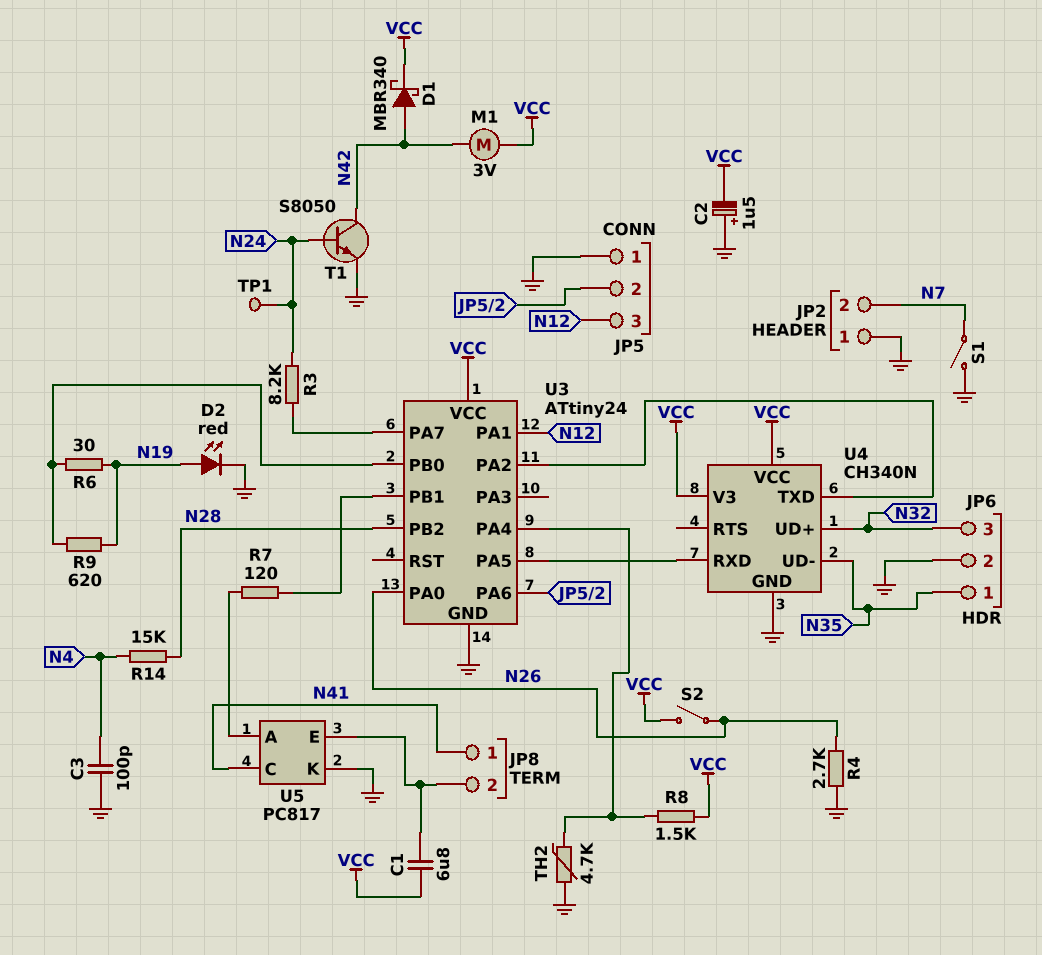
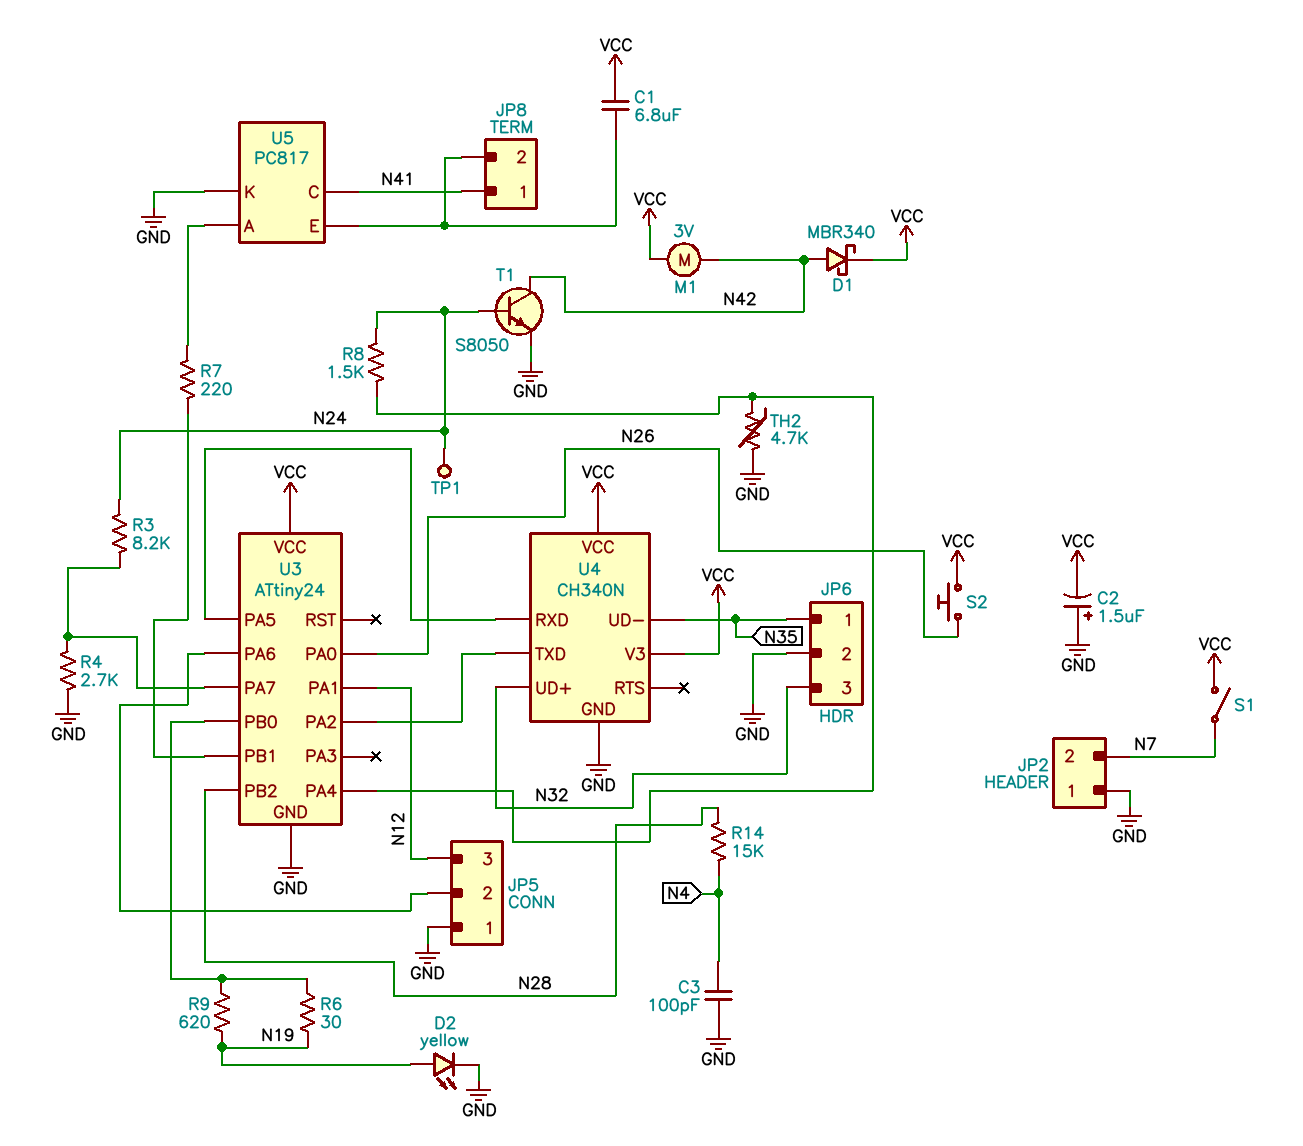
D2: LED red (A N19, K GND) -> LED yellow (A N19, K GND)
R4: 2.7k (GND, N26) -> 2.7k (GND, U3/PA7)
R7: 120 (U3/PB1, U5/A) -> 220 (U3/PB1, U5/A)
R8: 1.5k (U3/PA4, VCC) -> 1.5k (N24, U3/PA4)
S1: switch (GND, N7) -> switch (N7, VCC)
S2: switch (N26, VCC) -> button (N26, VCC)

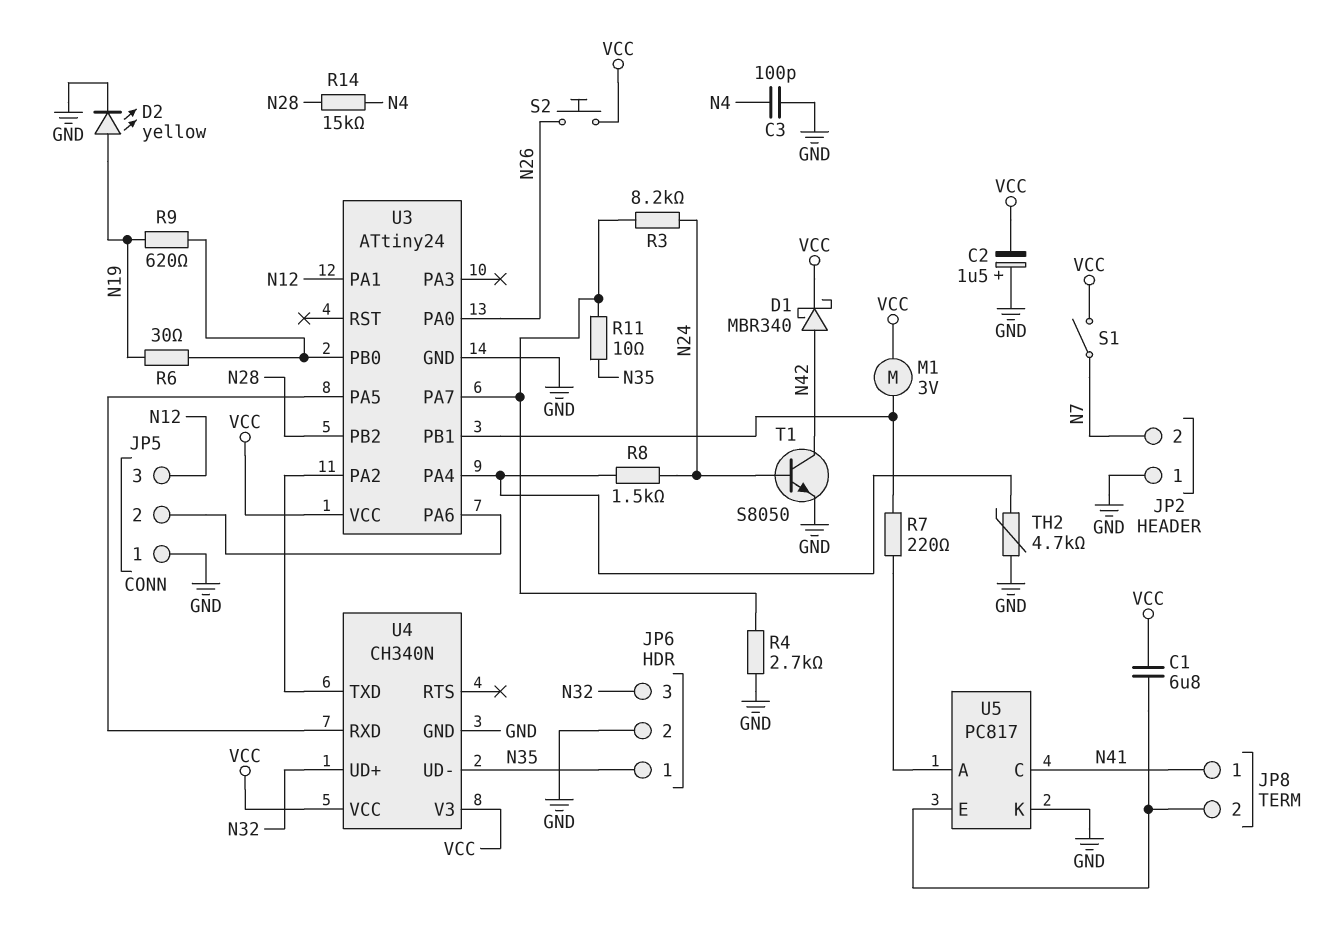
M1: motor 3V (N42, VCC) -> motor 3V (U3/PB1, VCC)
R11: none -> 10 (N35, U3/PA7)
TP1: test point (N24) -> none

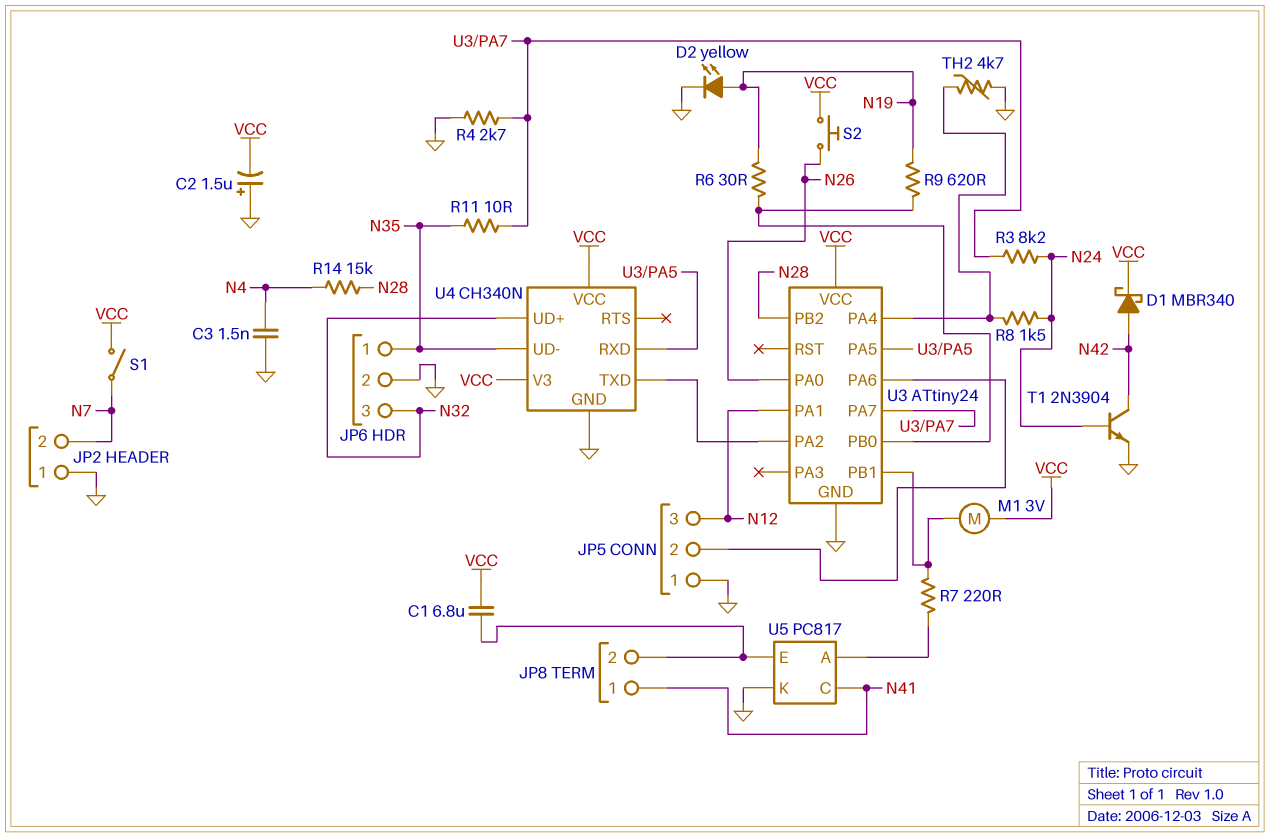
C3: 100pF (GND, N4) -> 1.5nF (GND, N4)
T1: NPN S8050 (B N24, C N42, E GND) -> NPN 2N3904 (B N24, C N42, E GND)

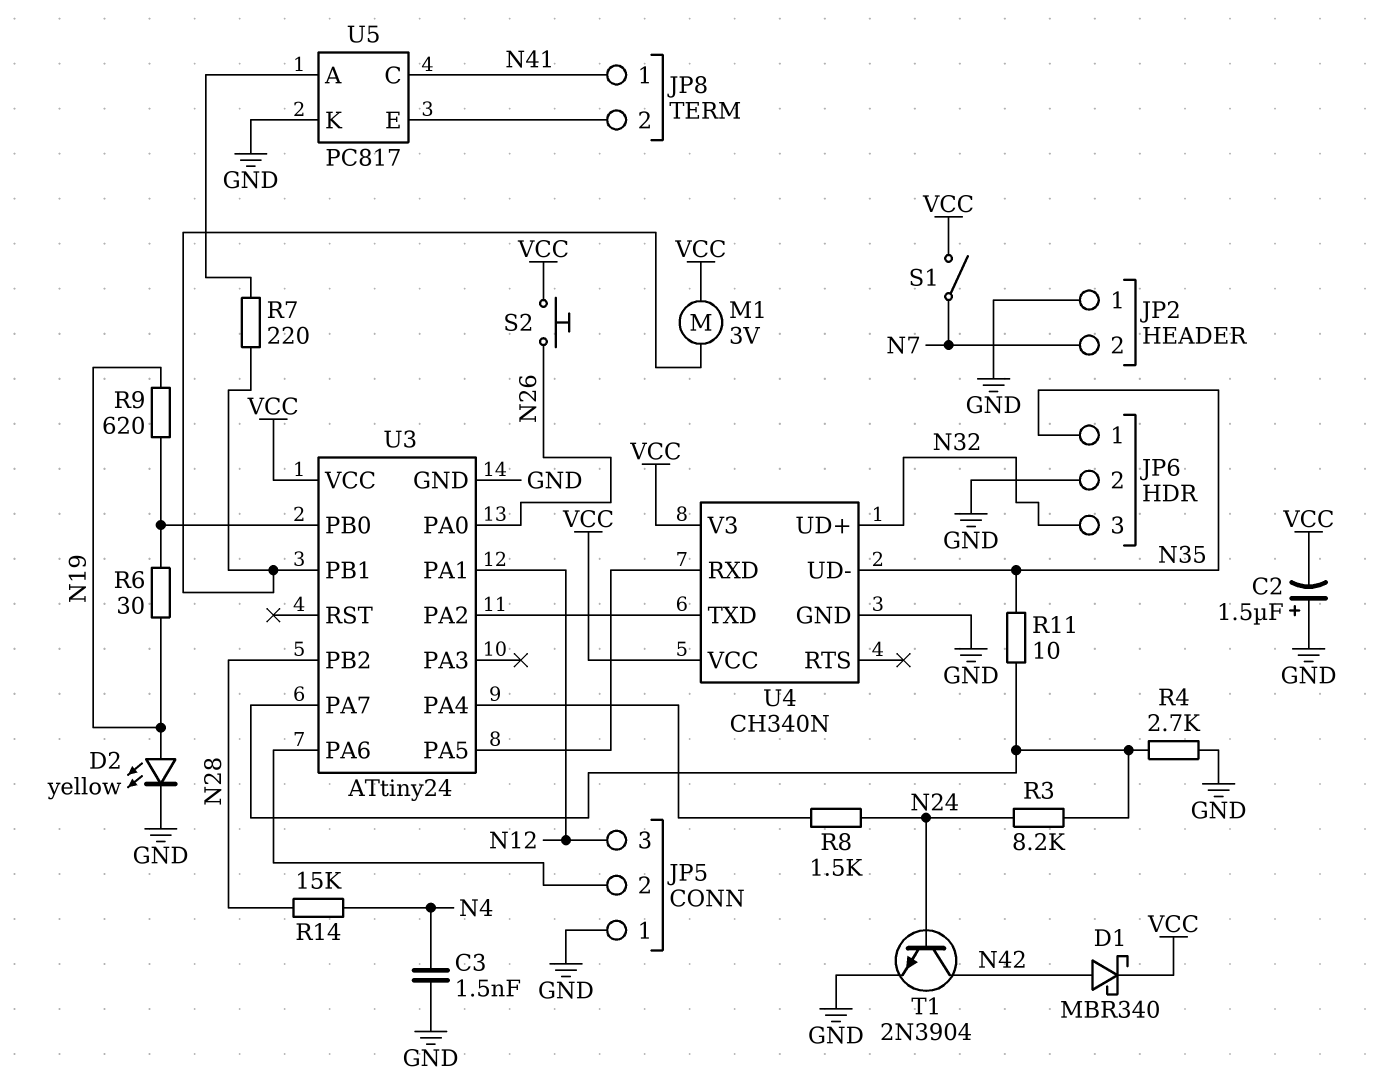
C1: 6.8uF (JP8/2, VCC) -> none
TH2: 4.7k (GND, U3/PA4) -> none

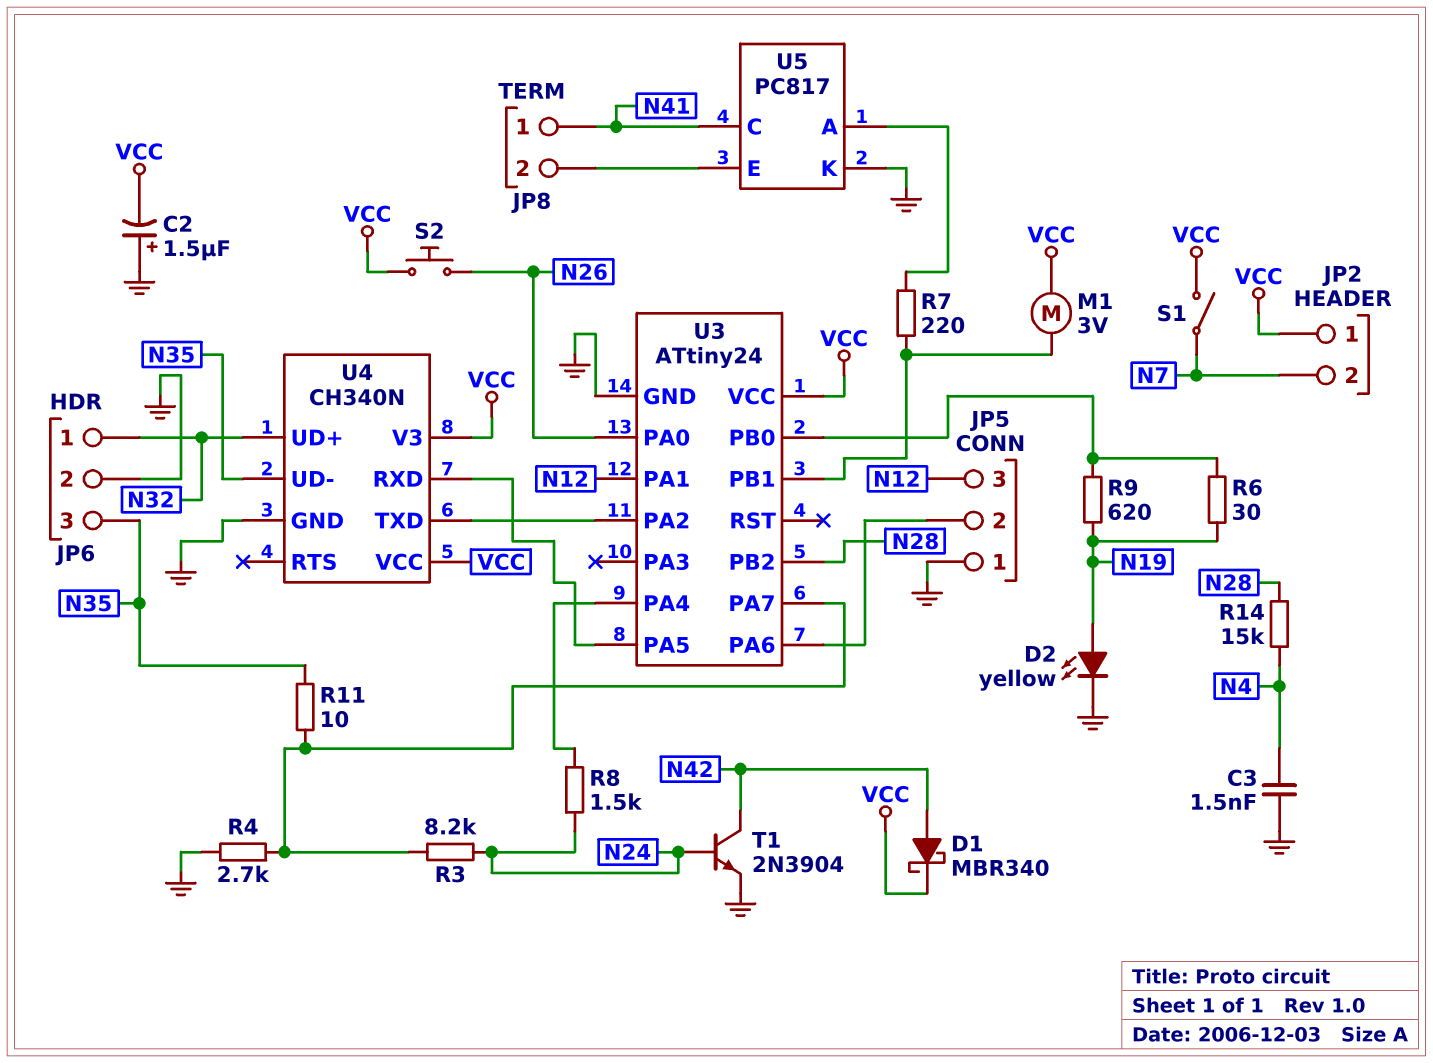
JP2 pin 1: GND -> VCC
JP6 pin 1: N35 -> N32
JP6 pin 3: N32 -> N35

